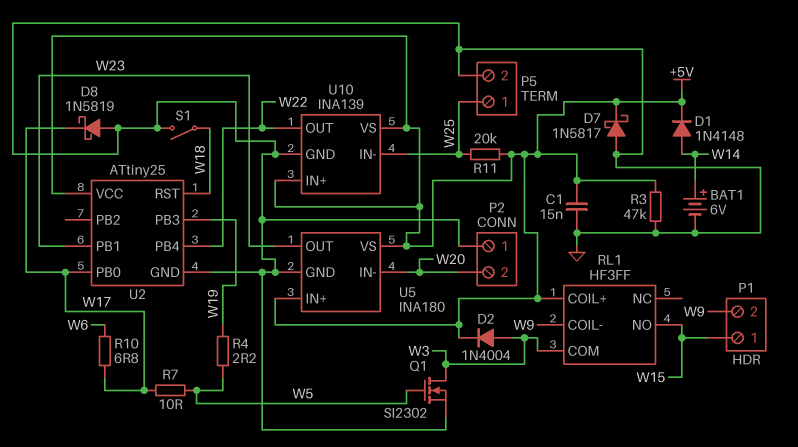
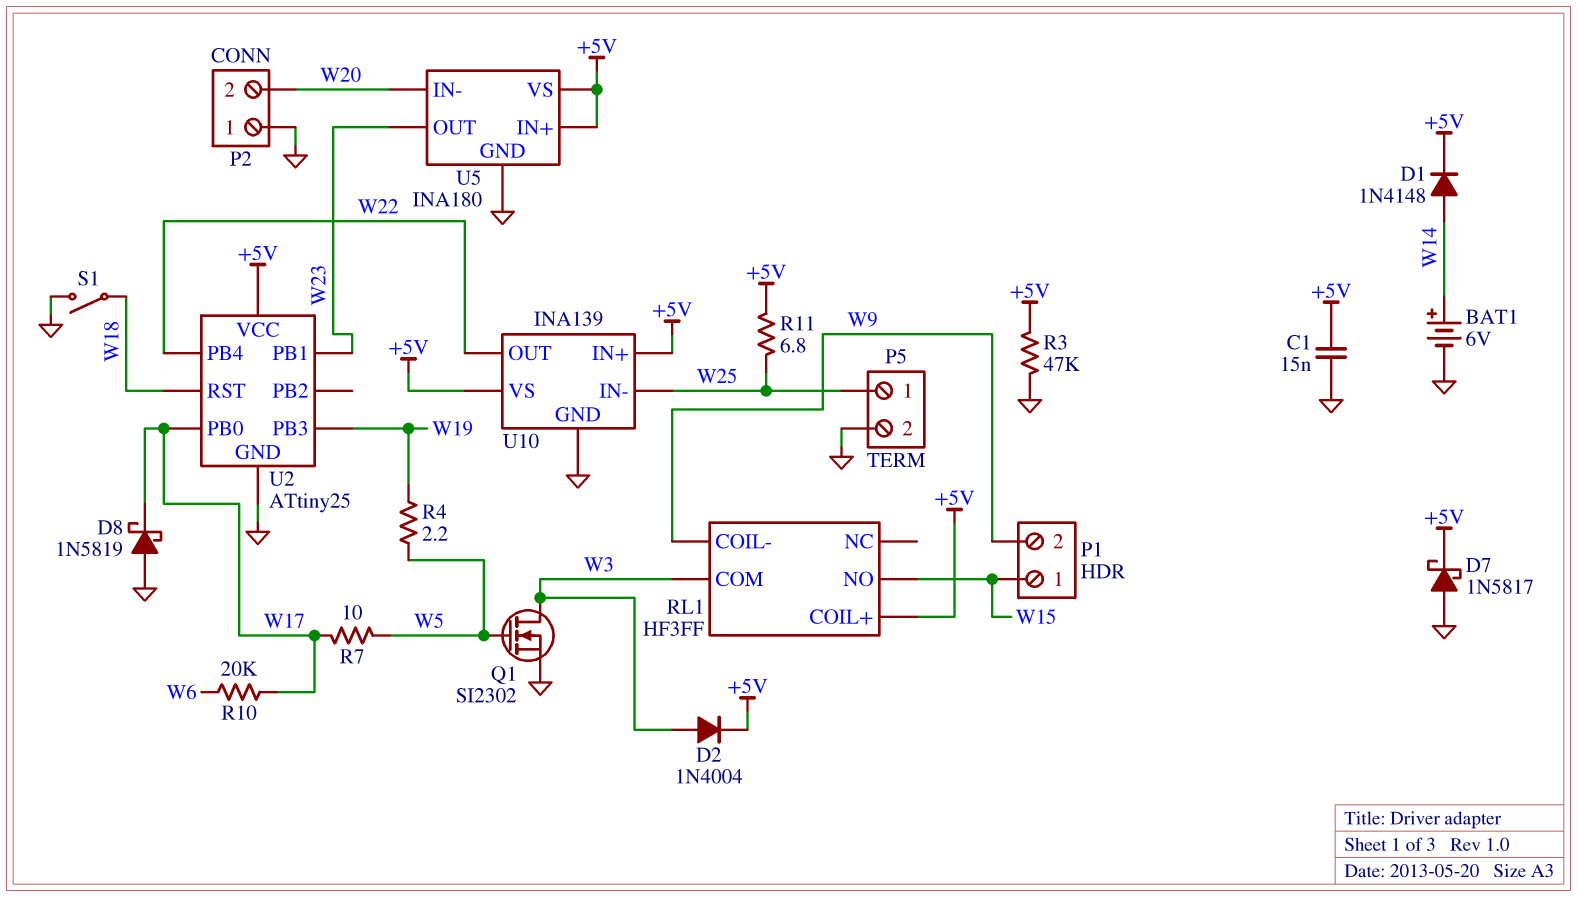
R10: 6.8 (W6, W17) -> 20k (W6, W17)
R11: 20k (+5V, W25) -> 6.8 (+5V, W25)

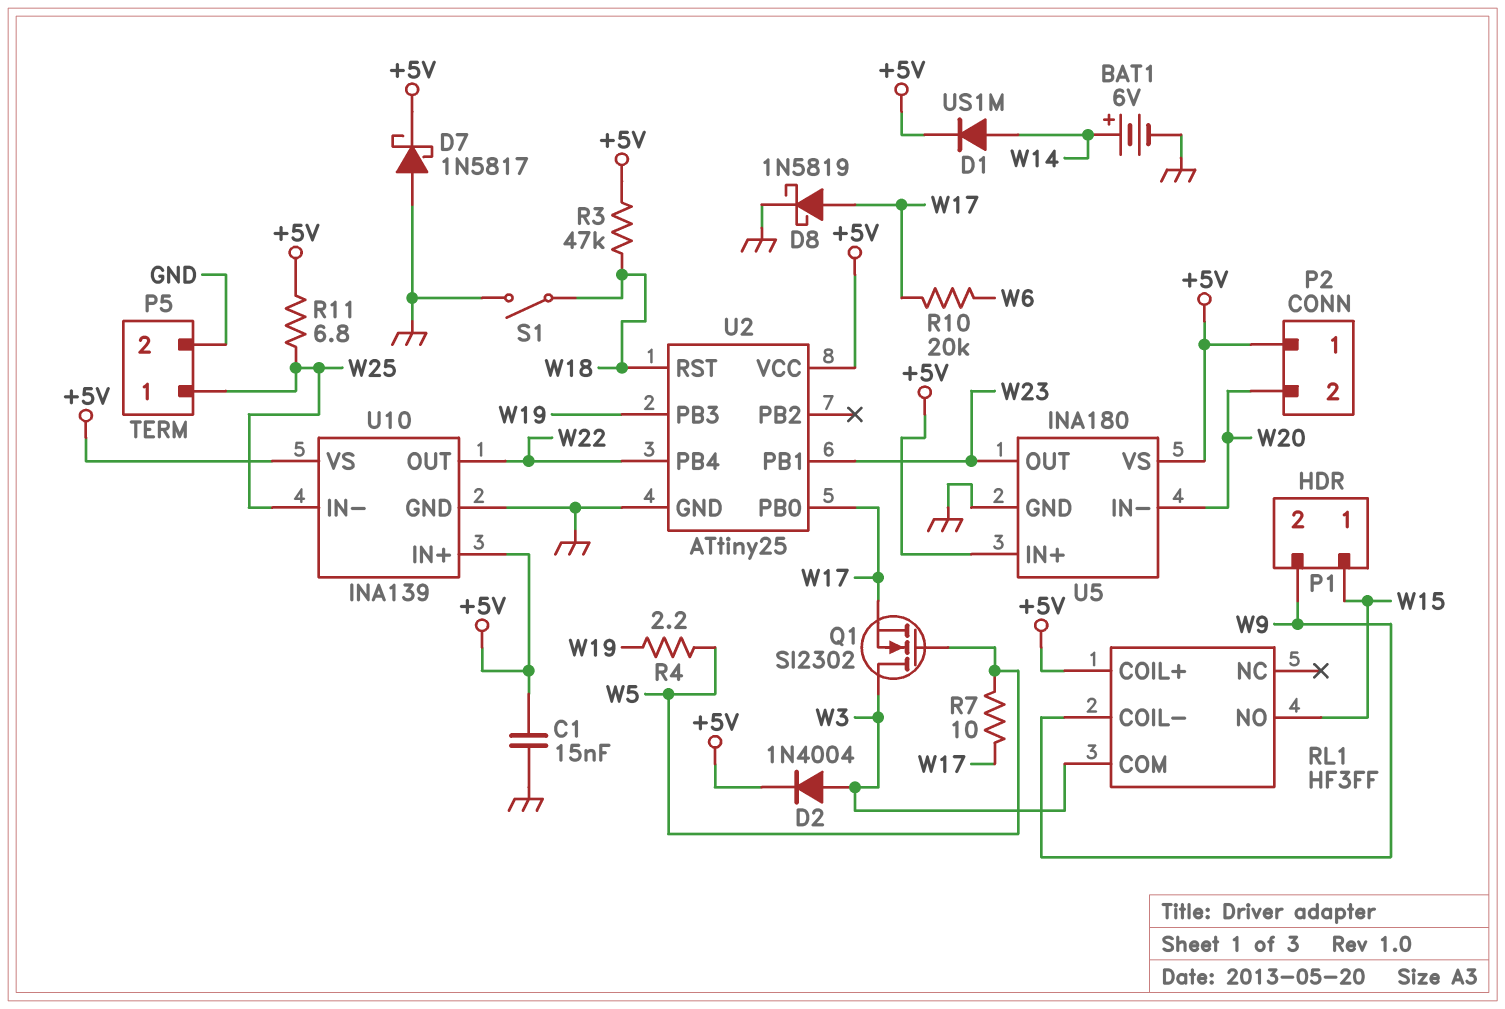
D1: diode 1N4148 (A W14, K +5V) -> diode US1M (A W14, K +5V)
D8: schottky 1N5819 (A GND, K W17) -> schottky 1N5819 (A W17, K GND)
P2 pin 1: GND -> +5V
Q1: NMOS SI2302 (G W5, D W3, S GND) -> NMOS SI2302 (G W5, D W3, S W17)
R3: 47k (+5V, GND) -> 47k (+5V, W18)

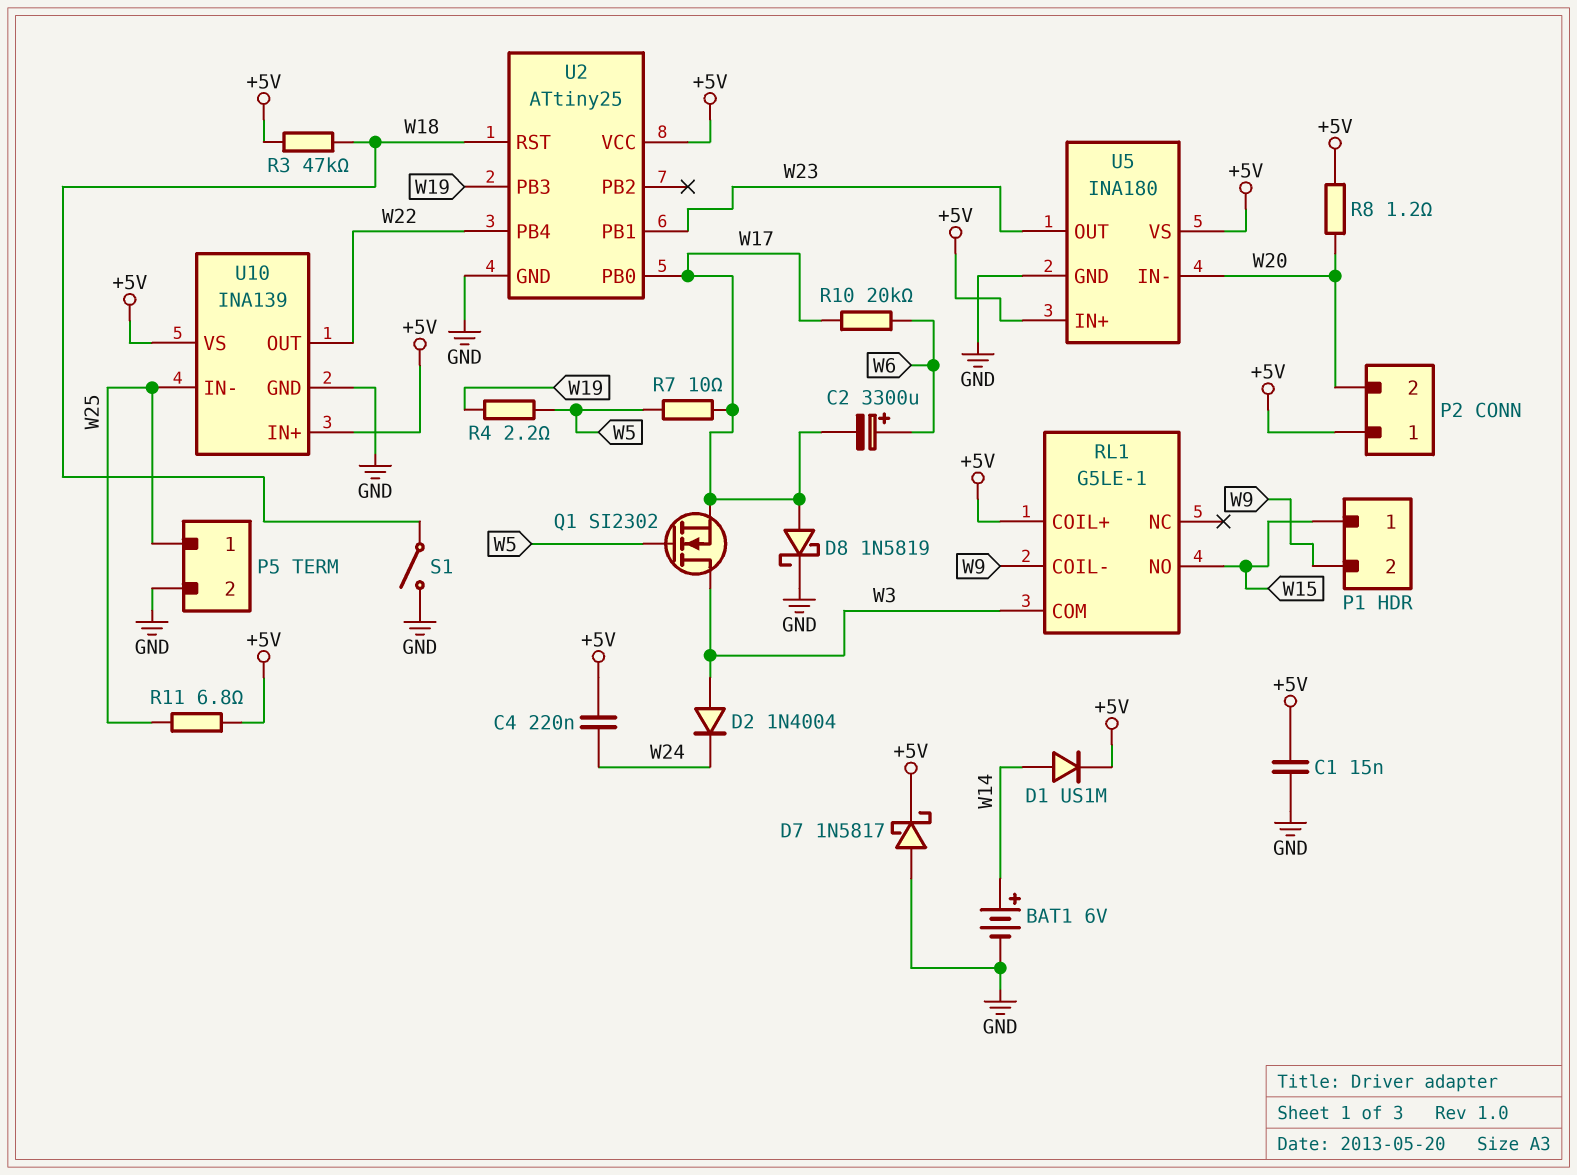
C2: none -> 3300uF (plus W6, minus W17)
C4: none -> 220nF (+5V, W24)
D2: diode 1N4004 (A W3, K +5V) -> diode 1N4004 (A W3, K W24)
R8: none -> 1.2 (+5V, W20)
RL1: HF3FF -> G5LE-1

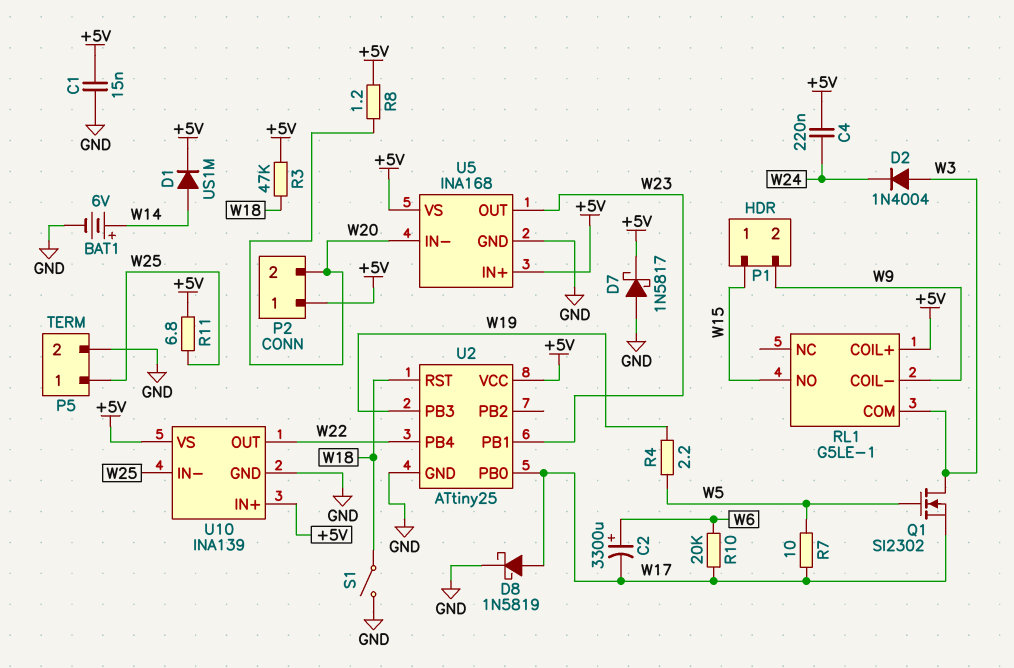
U5: INA180 -> INA168

